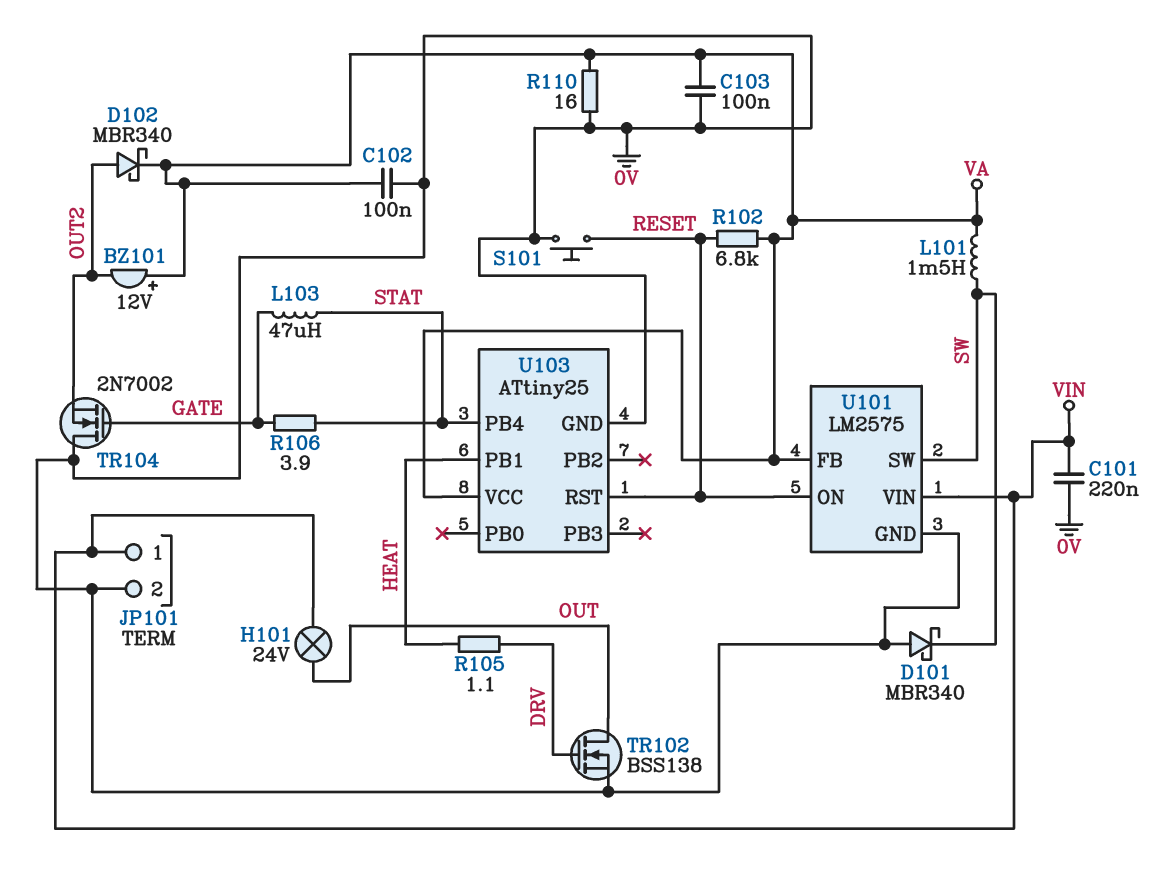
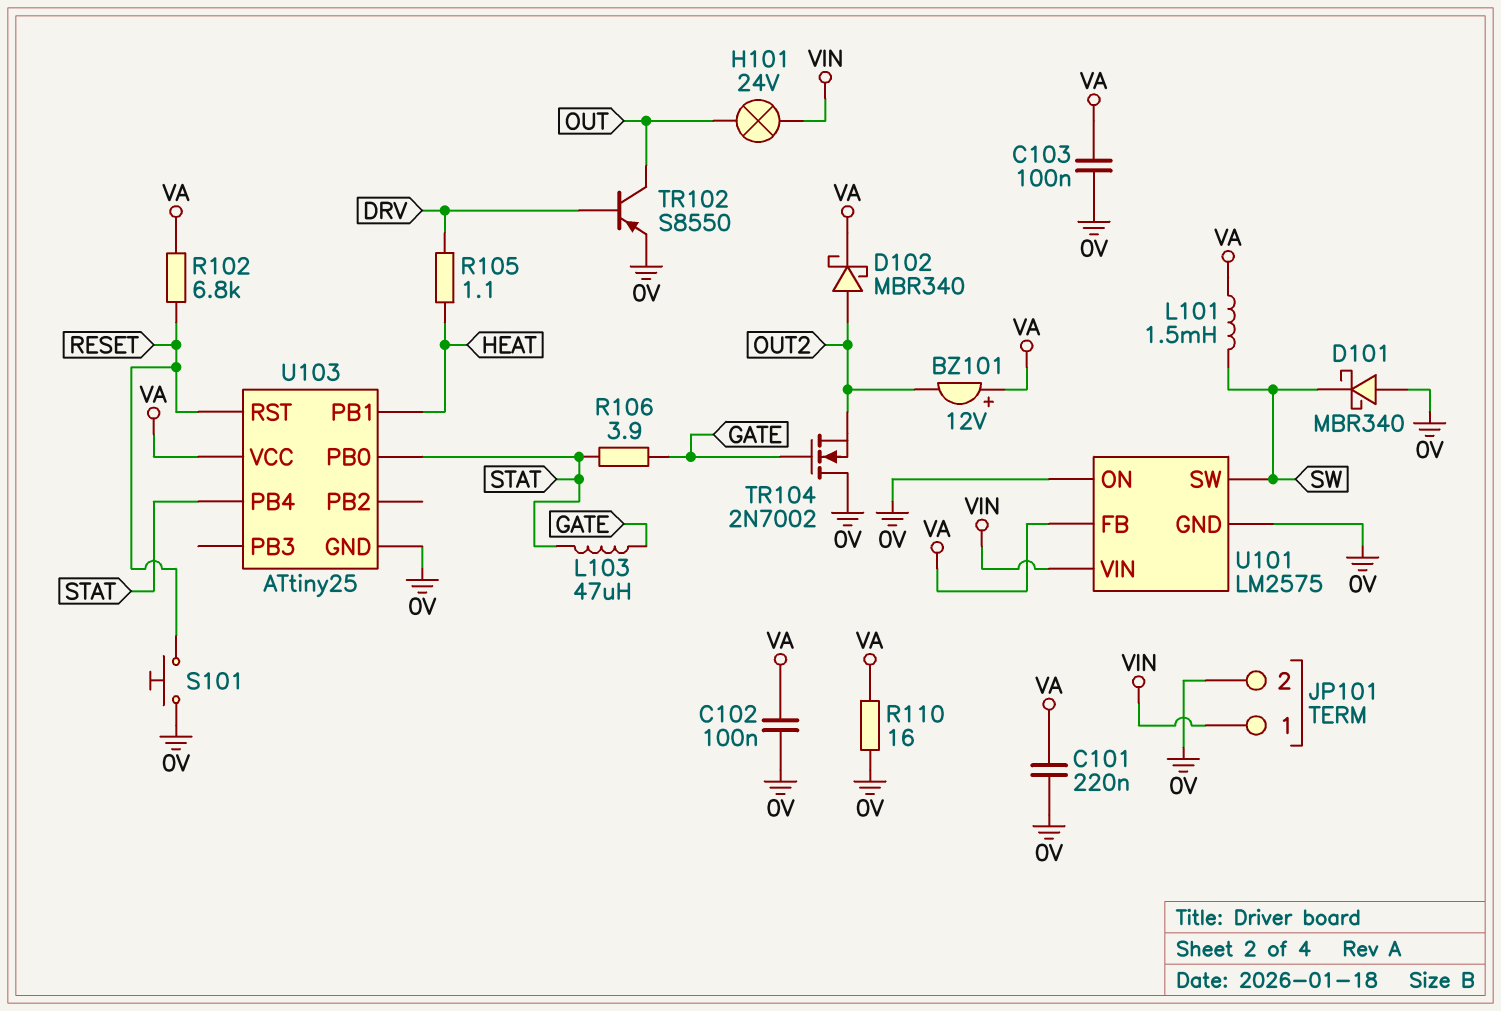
C101: 220nF (0V, VIN) -> 220nF (0V, VA)
TR102: NMOS BSS138 (G DRV, D OUT, S 0V) -> PNP S8550 (B DRV, C OUT, E 0V)
U101 pin ON: RESET -> 0V
U103 pin PB0: none -> STAT

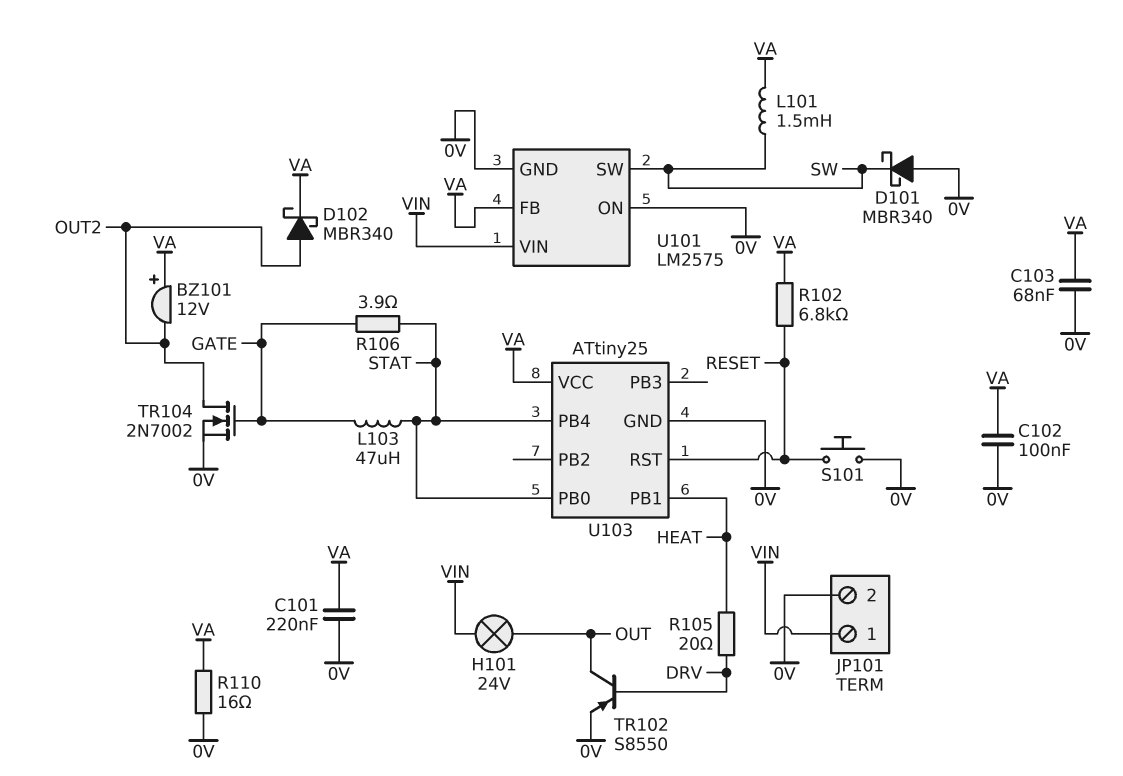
C103: 100nF (0V, VA) -> 68nF (0V, VA)
R105: 1.1 (DRV, HEAT) -> 20 (DRV, HEAT)
TR104: NMOS 2N7002 (G GATE, D 0V, S OUT2) -> NMOS 2N7002 (G GATE, D OUT2, S 0V)

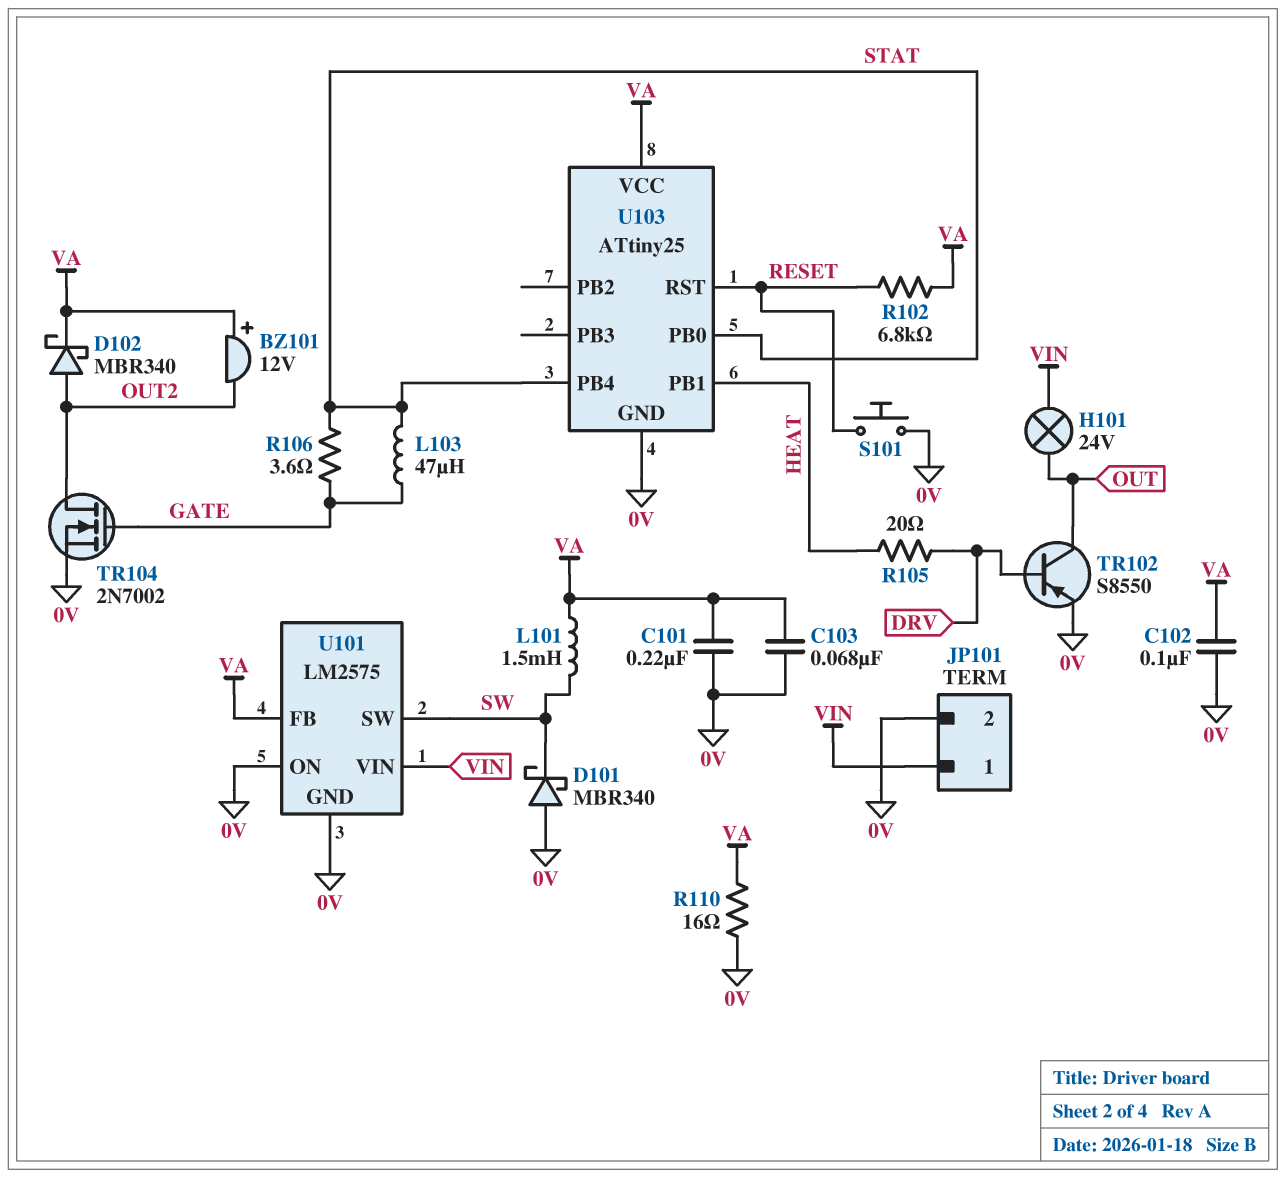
R106: 3.9 (GATE, STAT) -> 3.6 (GATE, STAT)

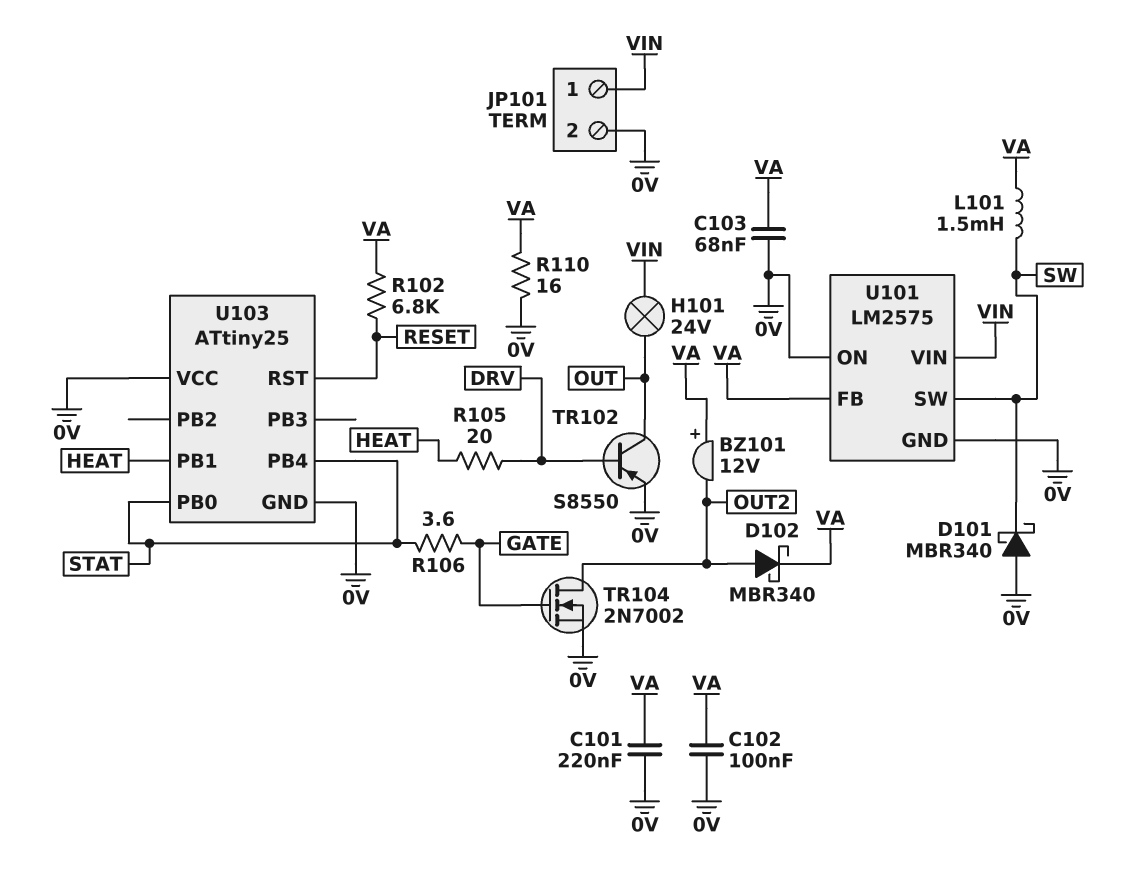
L103: 47uH (GATE, STAT) -> none
S101: button (0V, RESET) -> none
U103 pin VCC: VA -> 0V

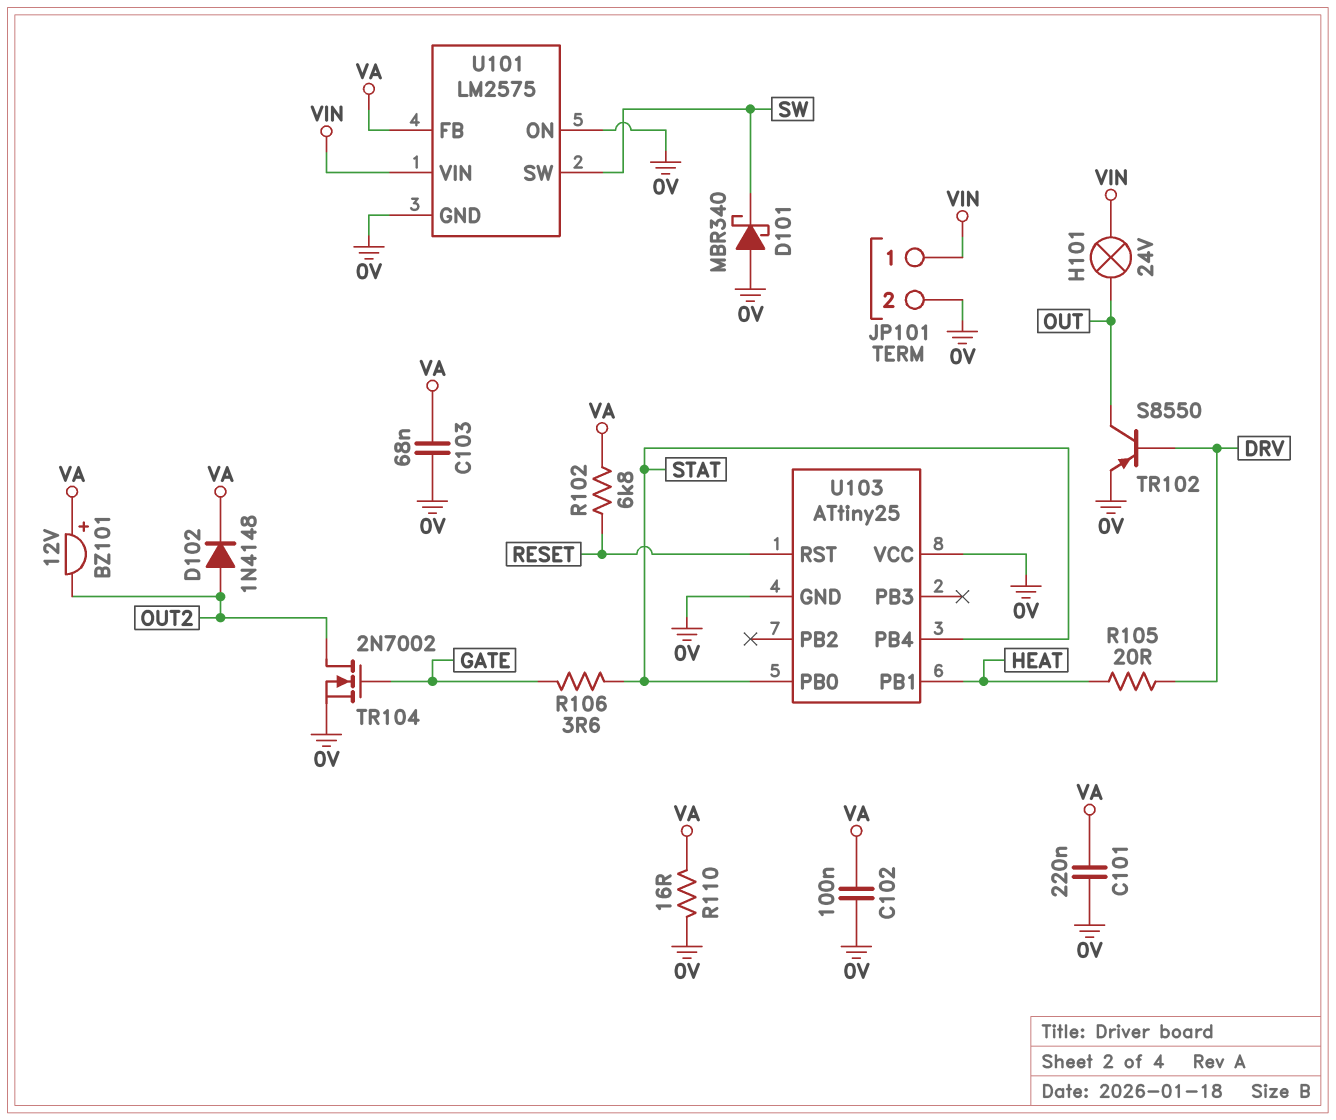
D102: schottky MBR340 (A OUT2, K VA) -> diode 1N4148 (A OUT2, K VA)
L101: 1.5mH (SW, VA) -> none

